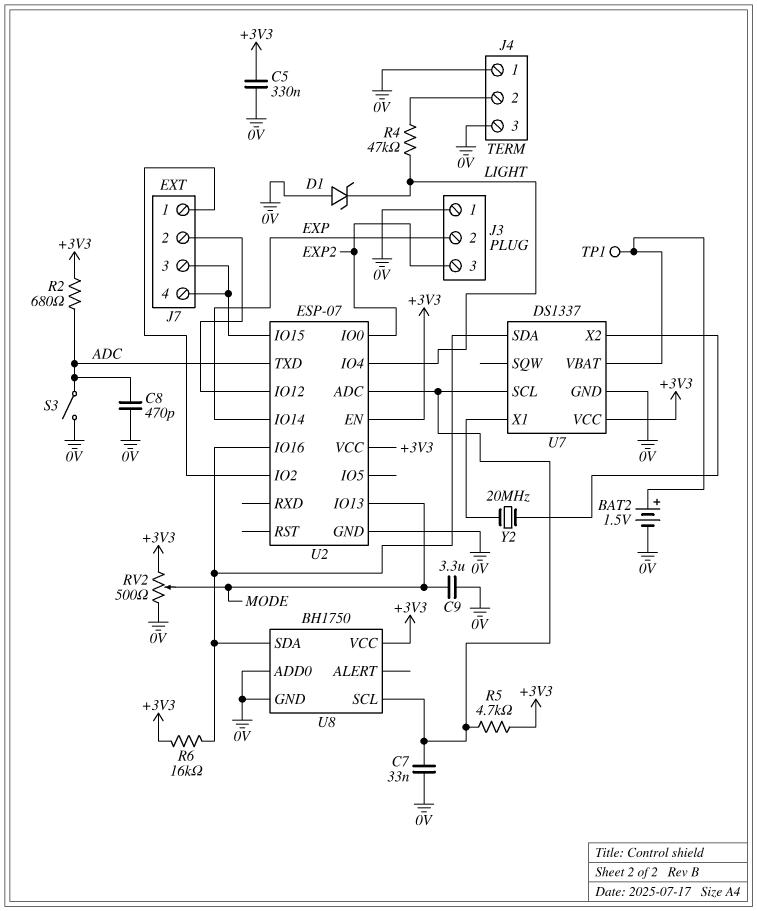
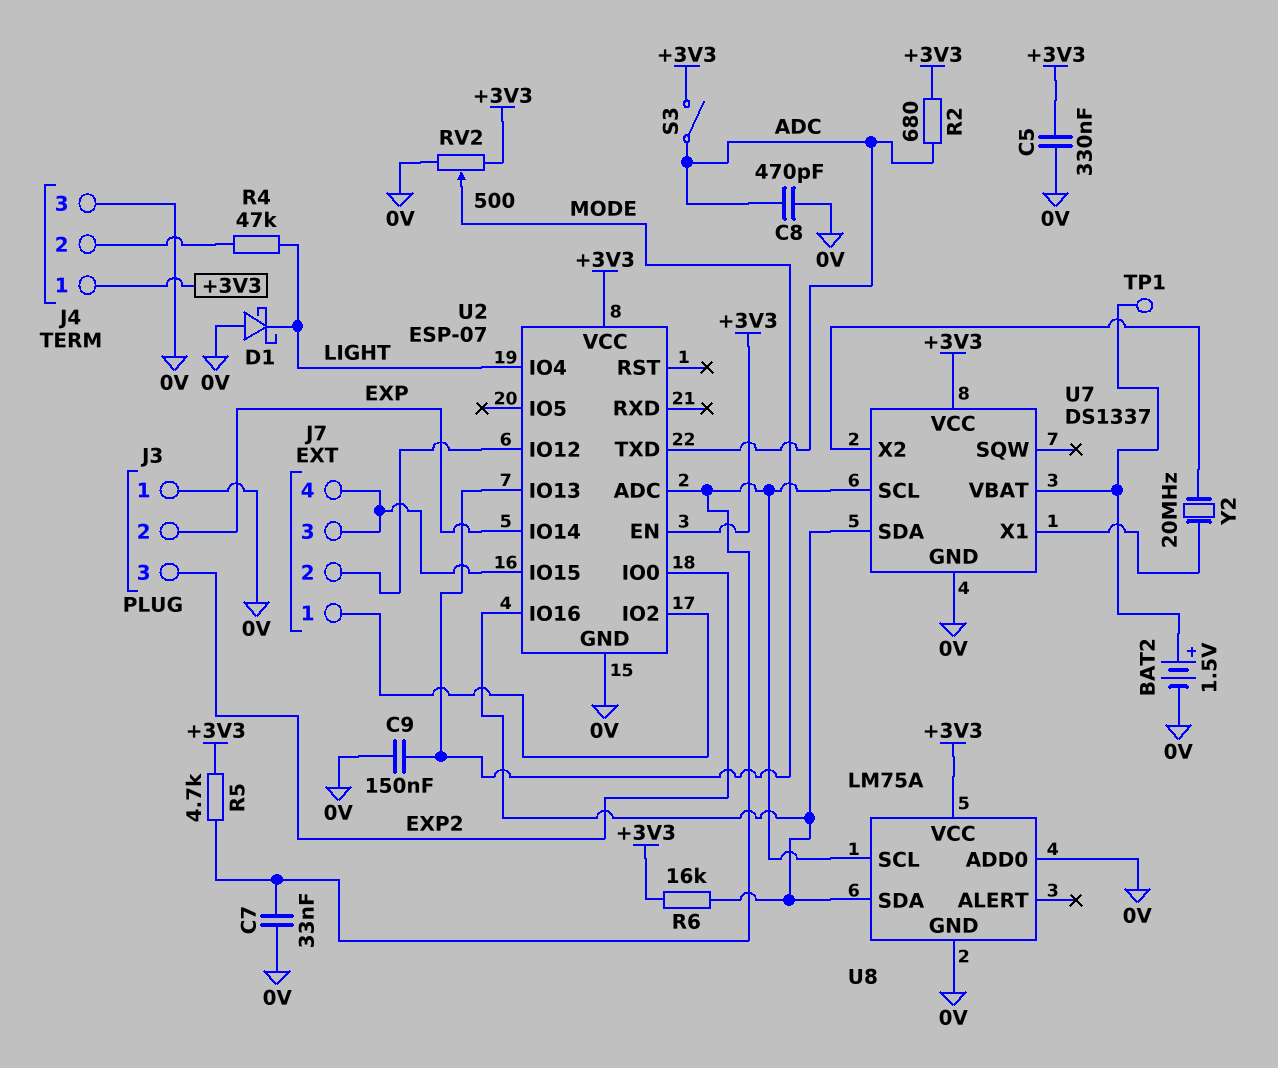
C9: 3.3uF (0V, MODE) -> 150nF (0V, MODE)
D1: zener (A 0V, K LIGHT) -> schottky (A 0V, K LIGHT)
J4 pin 1: 0V -> +3V3
S3: switch (0V, ADC) -> switch (+3V3, ADC)
U8: BH1750 -> LM75A

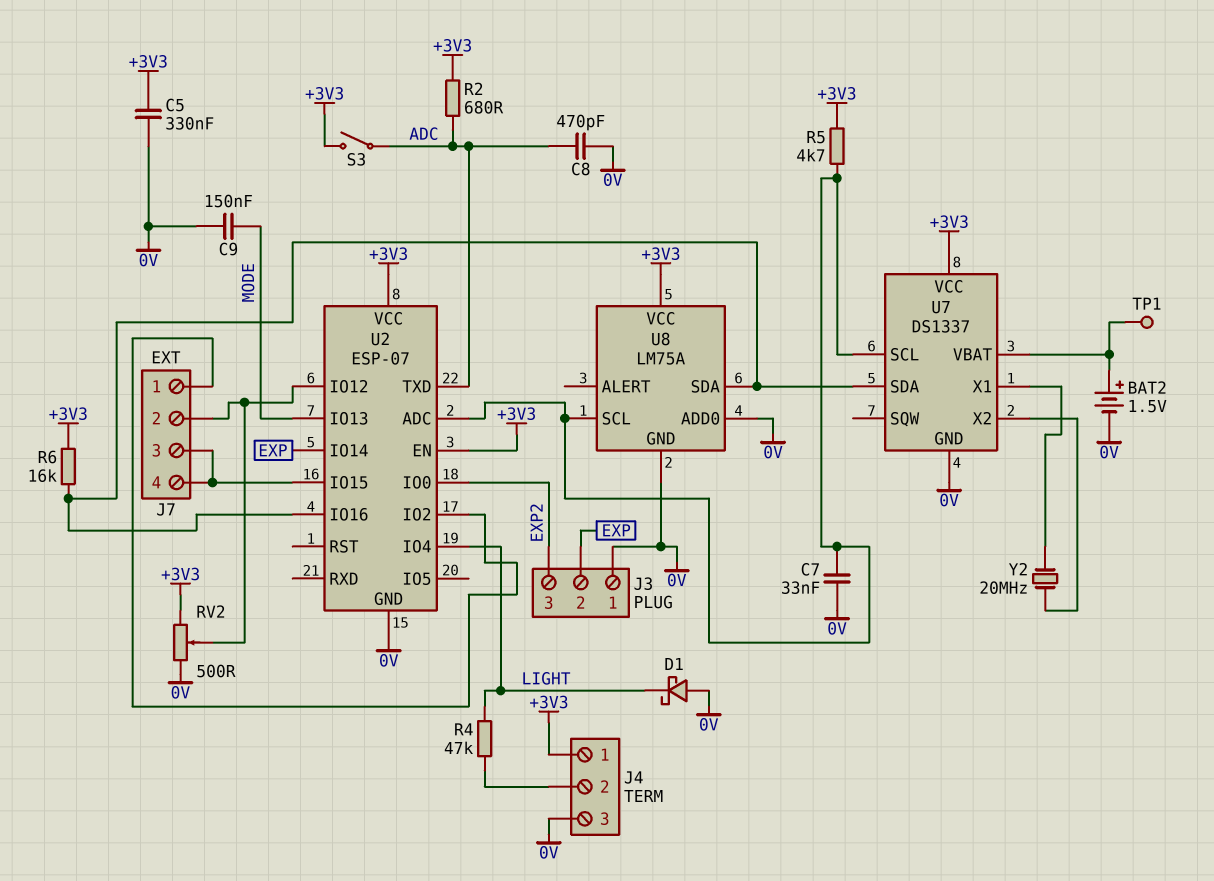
RV2: 500 (+3V3, 0V, wiper MODE) -> 500 (+3V3, 0V, wiper J7/2)

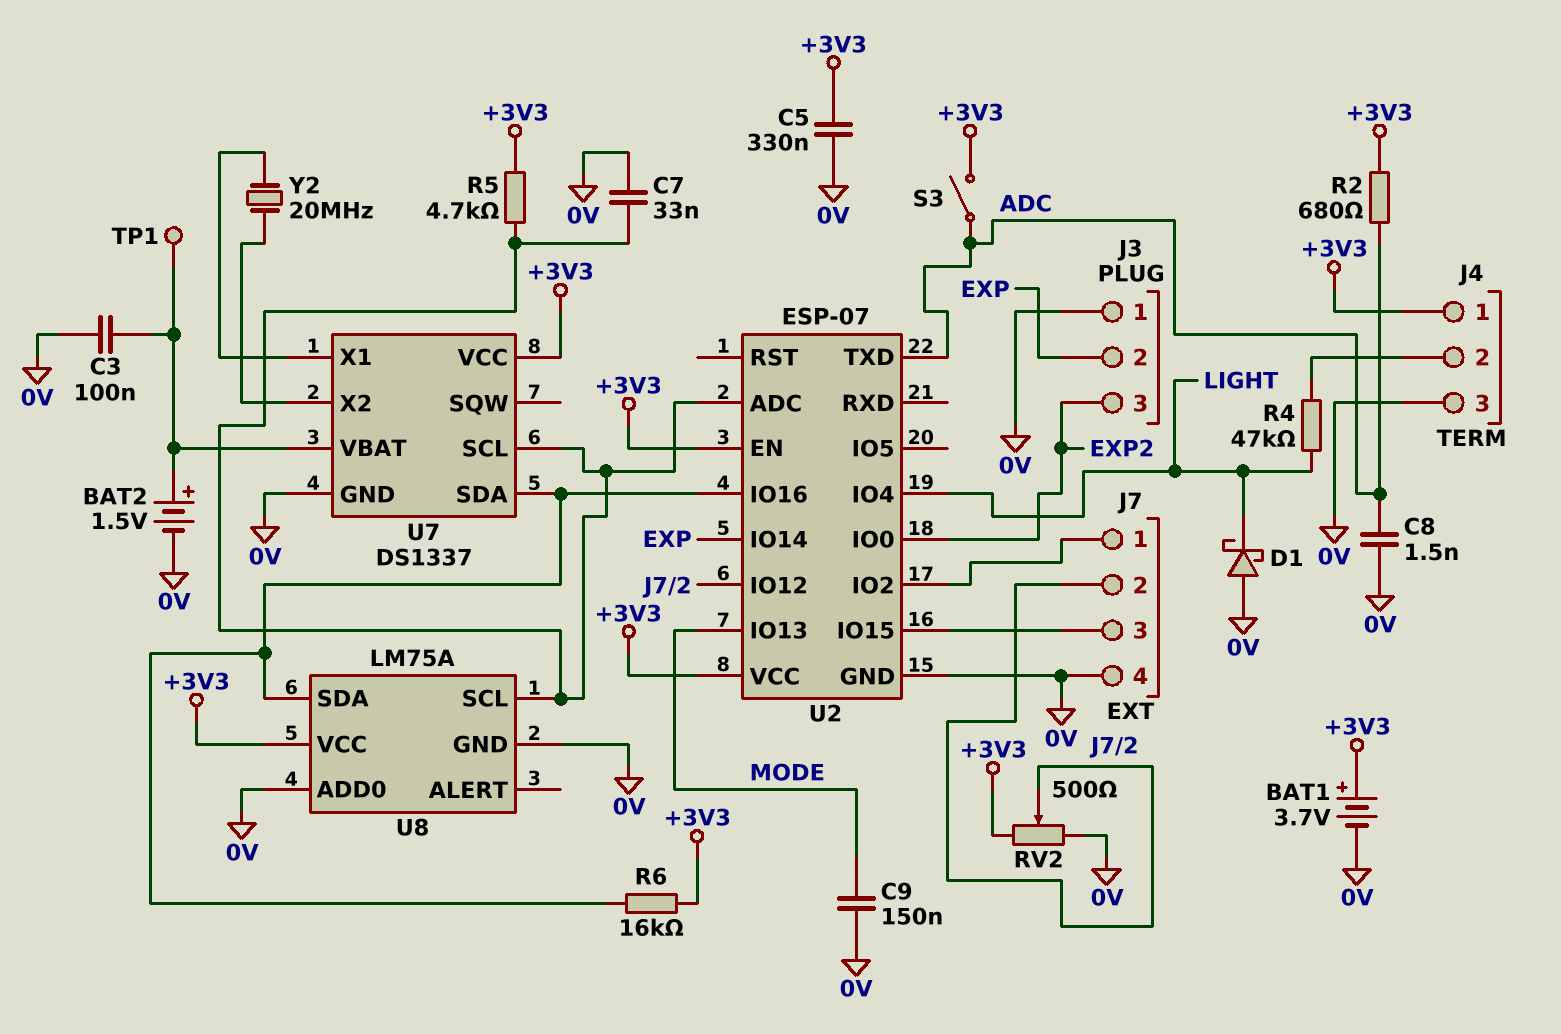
BAT1: none -> 3.7V (plus +3V3, minus 0V)
C3: none -> 100nF (0V, U7/VBAT)
C8: 470pF (0V, ADC) -> 1.5nF (0V, ADC)
J7 pin 4: J7/3 -> 0V

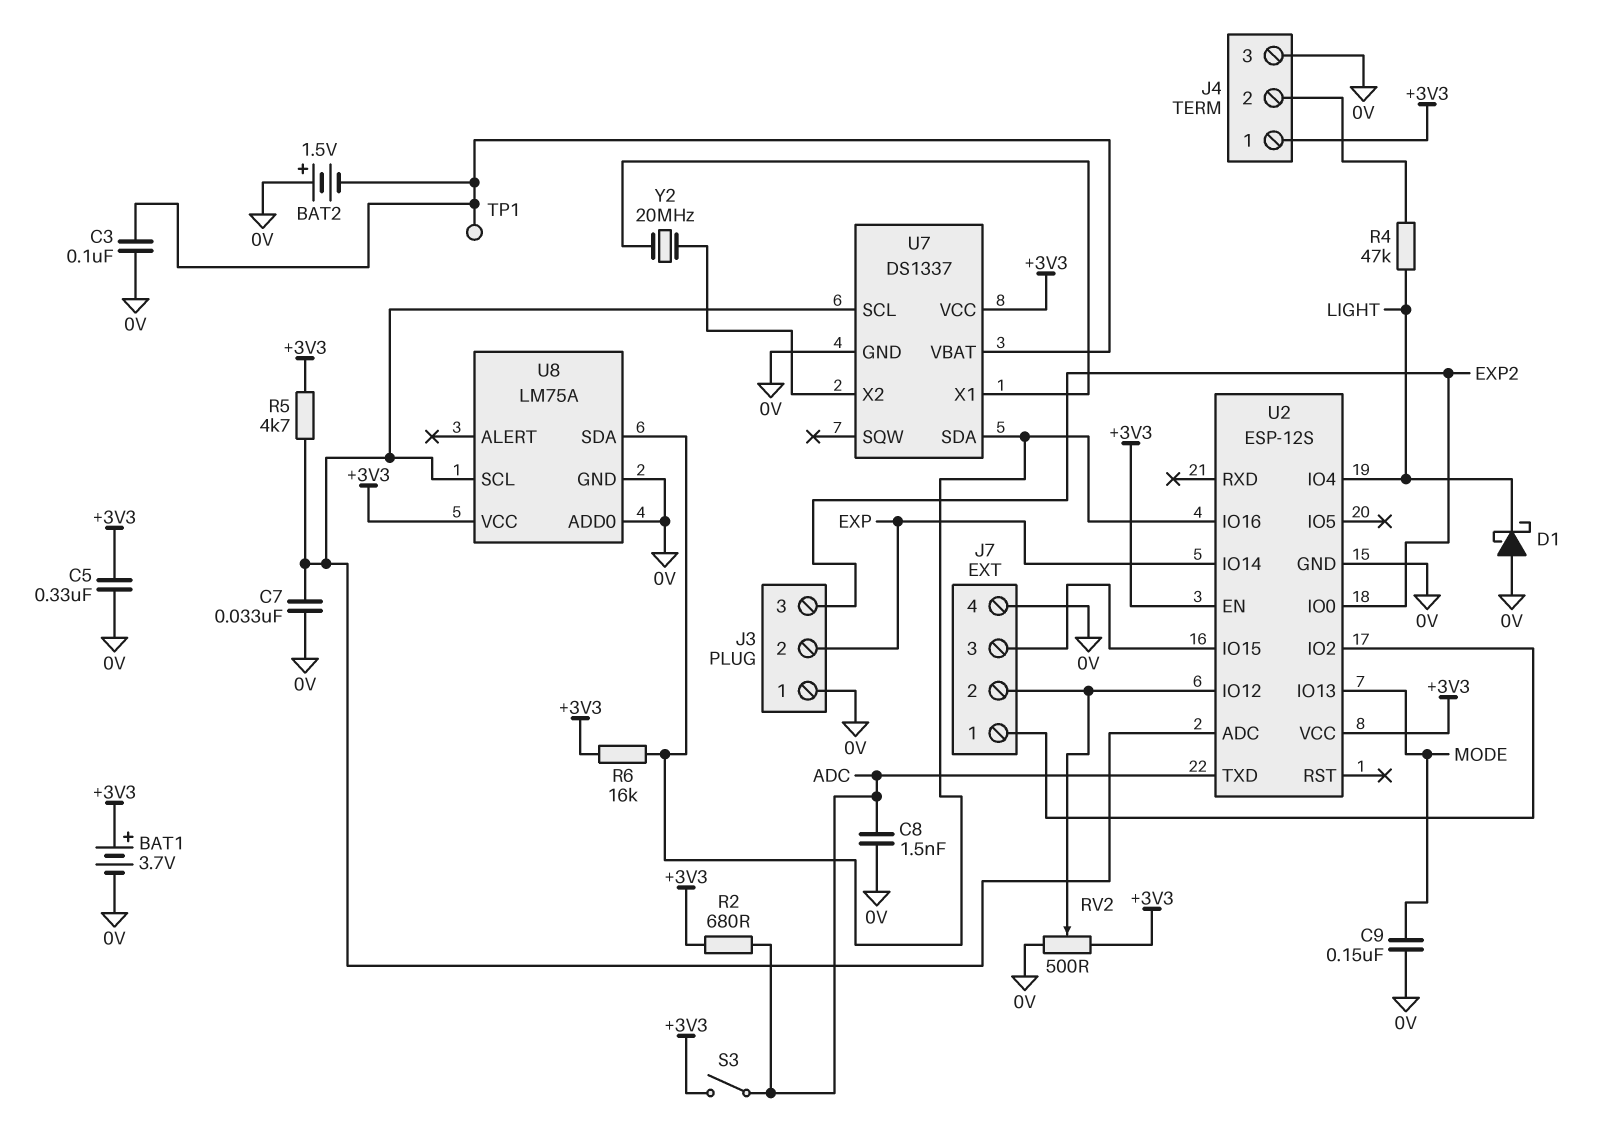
BAT2: 1.5V (plus U7/VBAT, minus 0V) -> 1.5V (plus 0V, minus U7/VBAT)
U2: ESP-07 -> ESP-12S

